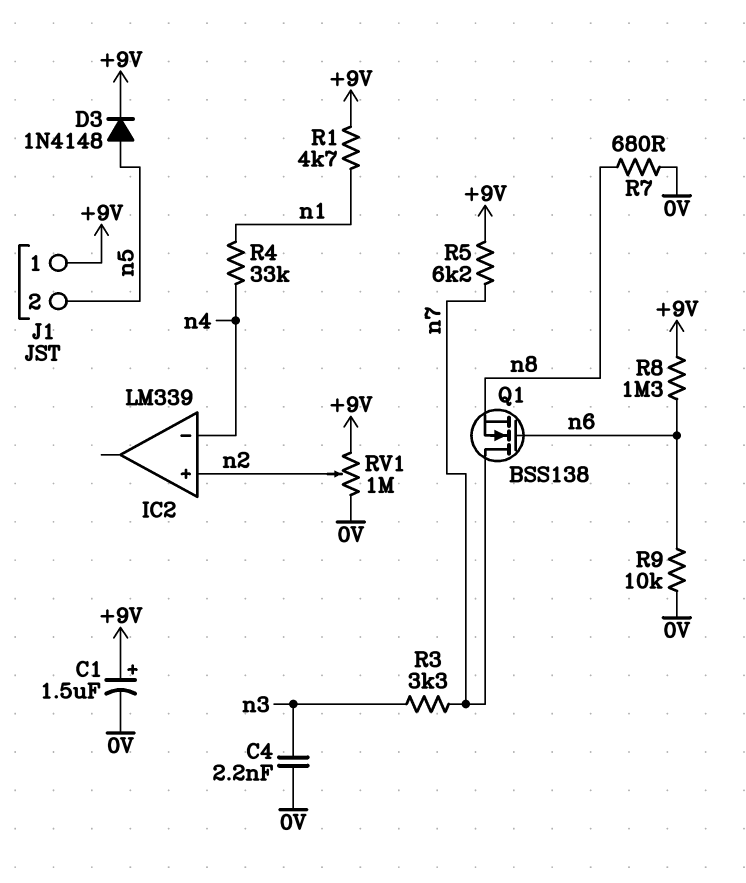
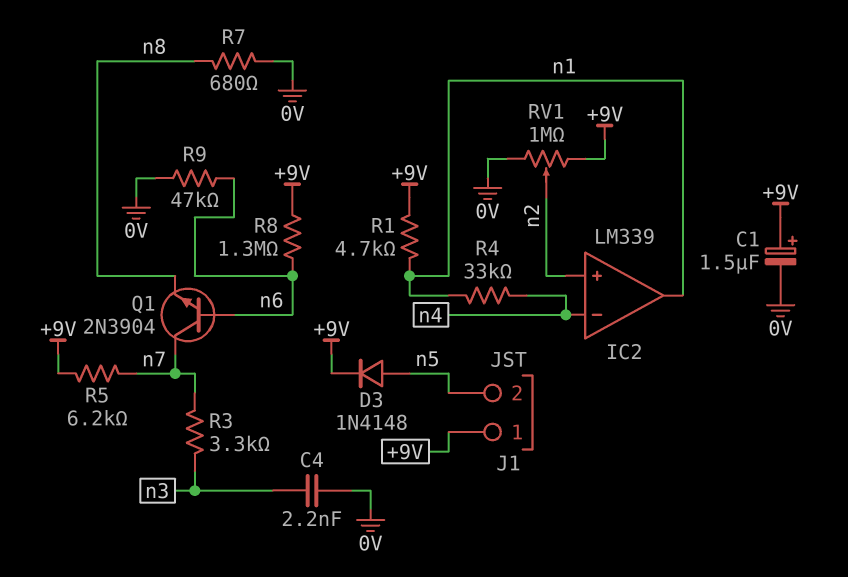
IC2 pin out: none -> n1
Q1: NMOS BSS138 (G n6, D n7, S n8) -> NPN 2N3904 (B n6, C n7, E n8)
R9: 10k (0V, n6) -> 47k (0V, n6)

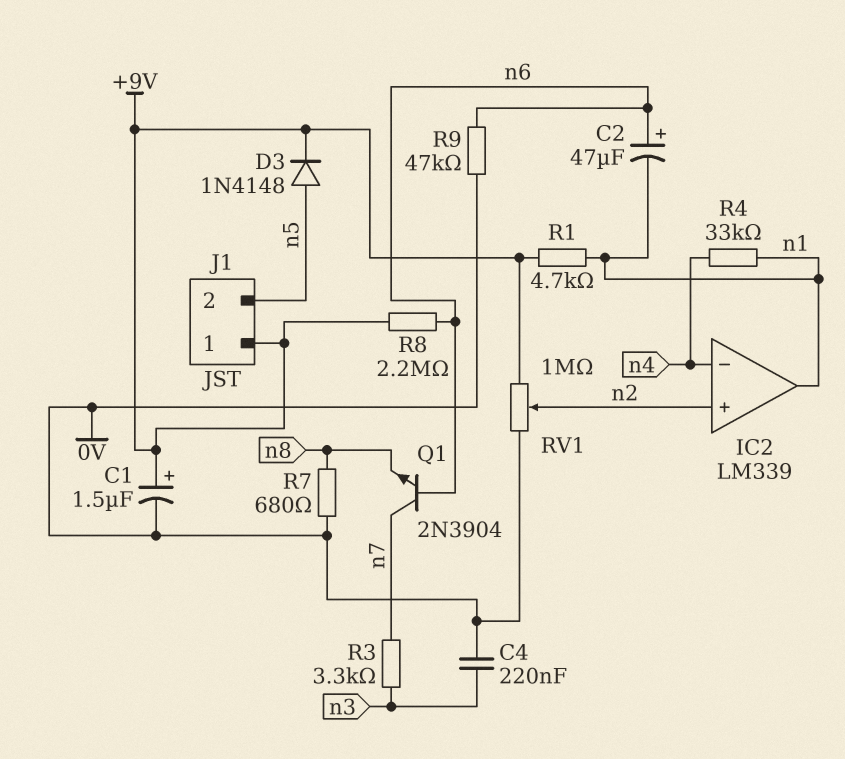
C2: none -> 47uF (plus n6, minus n1)
C4: 2.2nF (0V, n3) -> 220nF (0V, n3)
R5: 6.2k (+9V, n7) -> none
R8: 1.3M (+9V, n6) -> 2.2M (+9V, n6)

